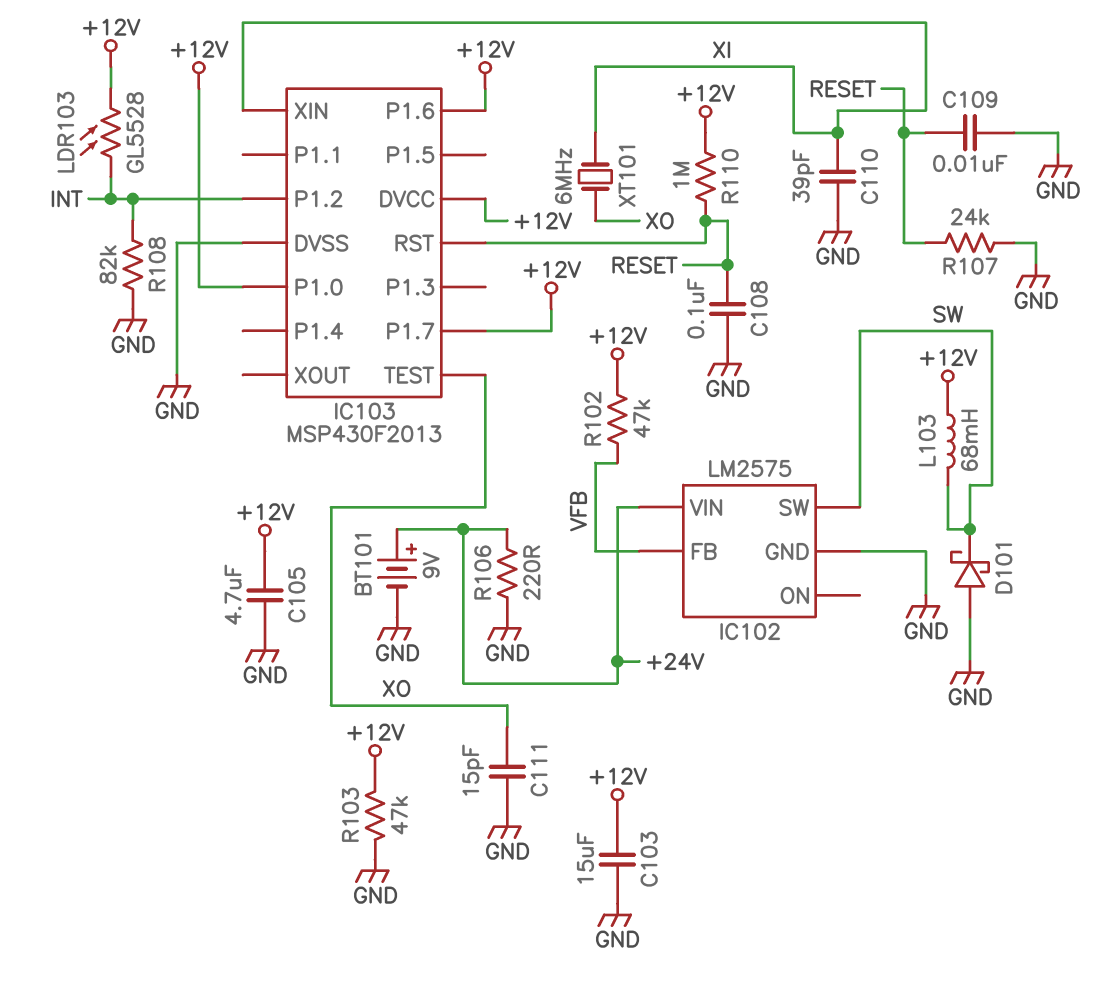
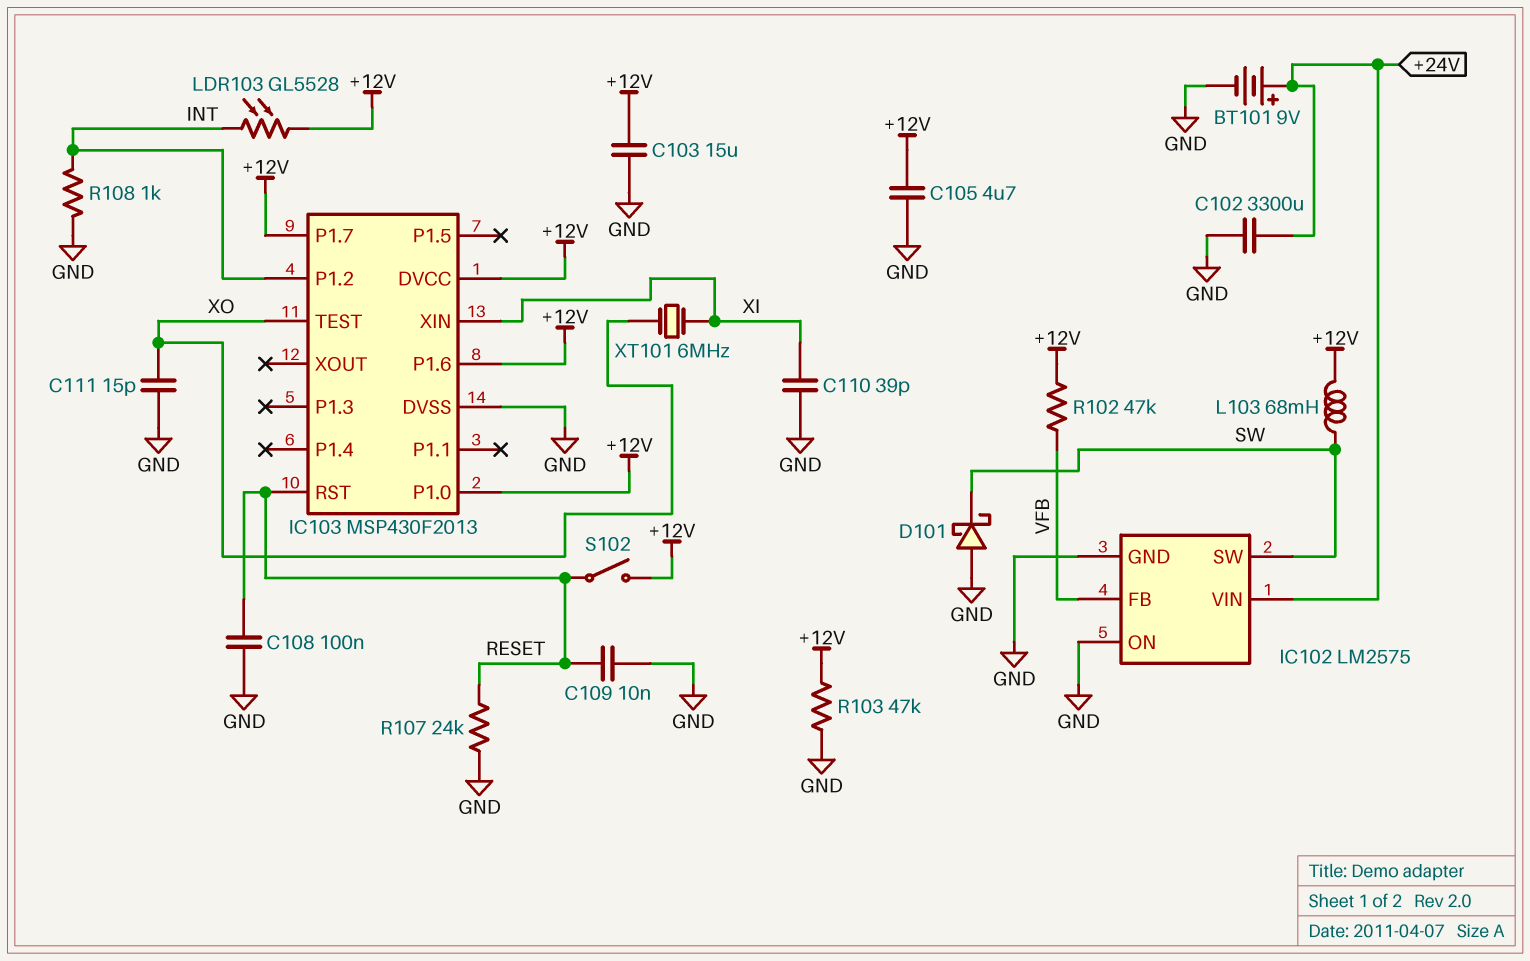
C102: none -> 3300uF (+24V, GND)
IC102 pin ON: none -> GND
R106: 220 (+24V, GND) -> none
R108: 82k (GND, INT) -> 1k (GND, INT)
R110: 1M (+12V, RESET) -> none
S102: none -> switch (+12V, RESET)

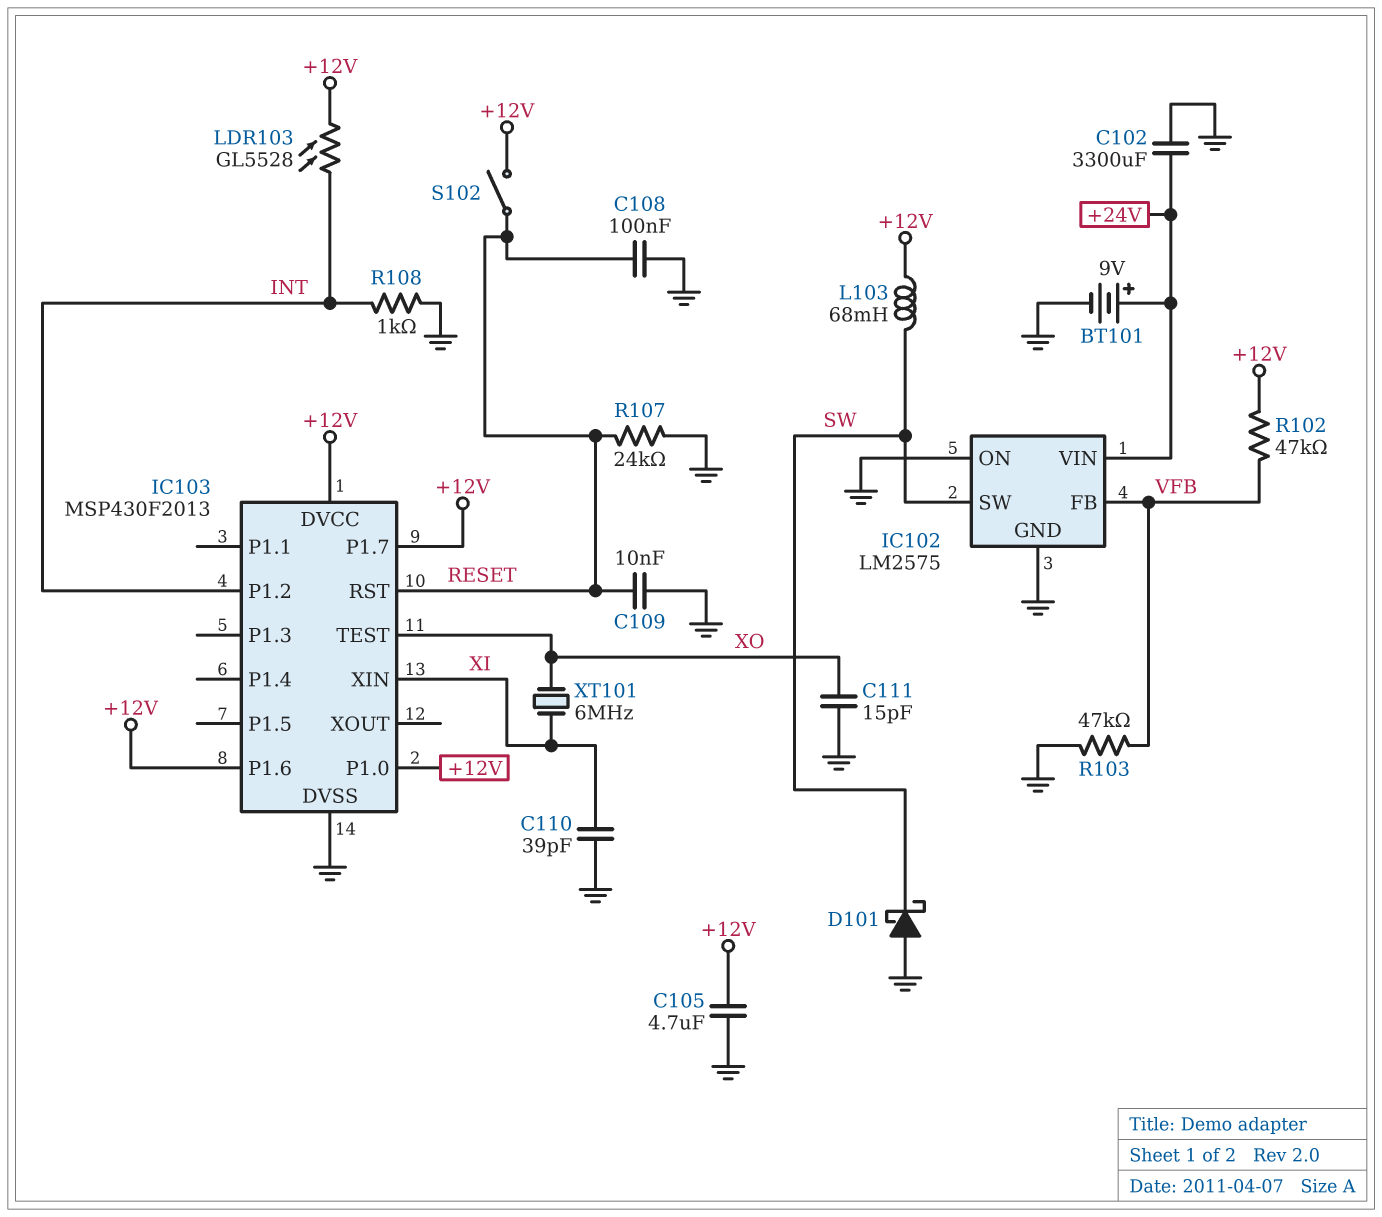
C103: 15uF (+12V, GND) -> none
R103: 47k (+12V, GND) -> 47k (GND, VFB)

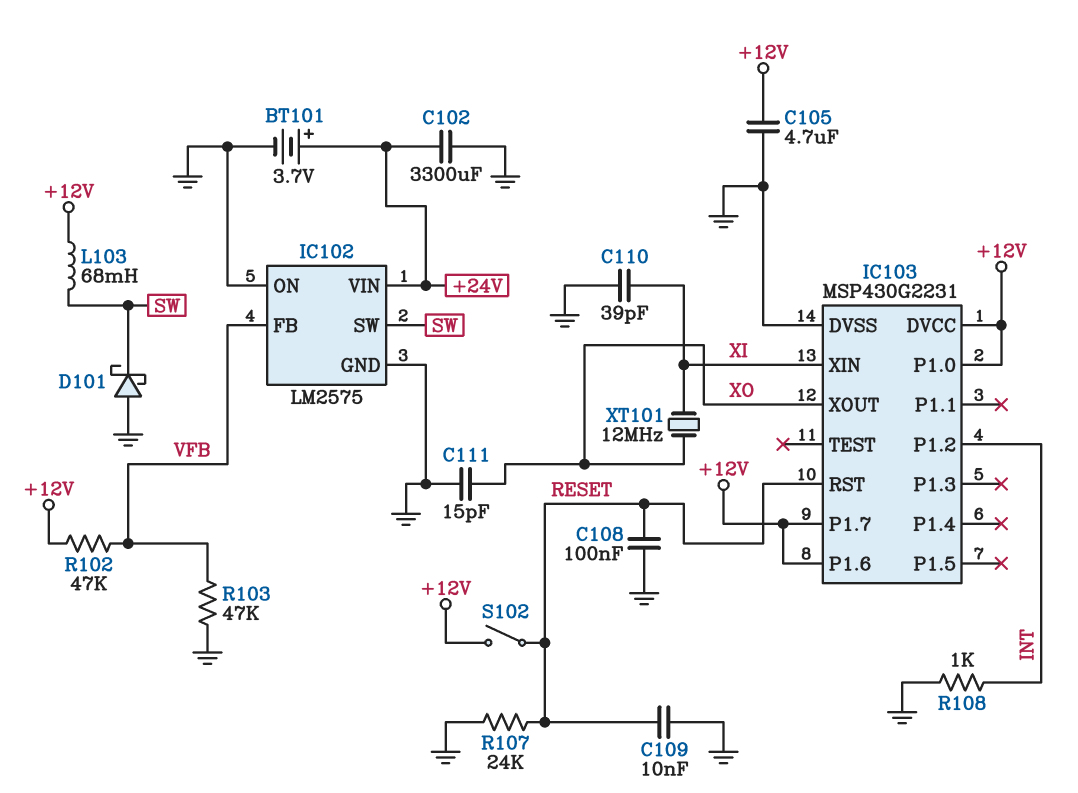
BT101: 9V (plus +24V, minus GND) -> 3.7V (plus +24V, minus GND)
IC103: MSP430F2013 -> MSP430G2231
IC103 pin TEST: XO -> none
IC103 pin XOUT: none -> XO
LDR103: GL5528 (+12V, INT) -> none
XT101: 6MHz (XI, XO) -> 12MHz (XI, XO)

